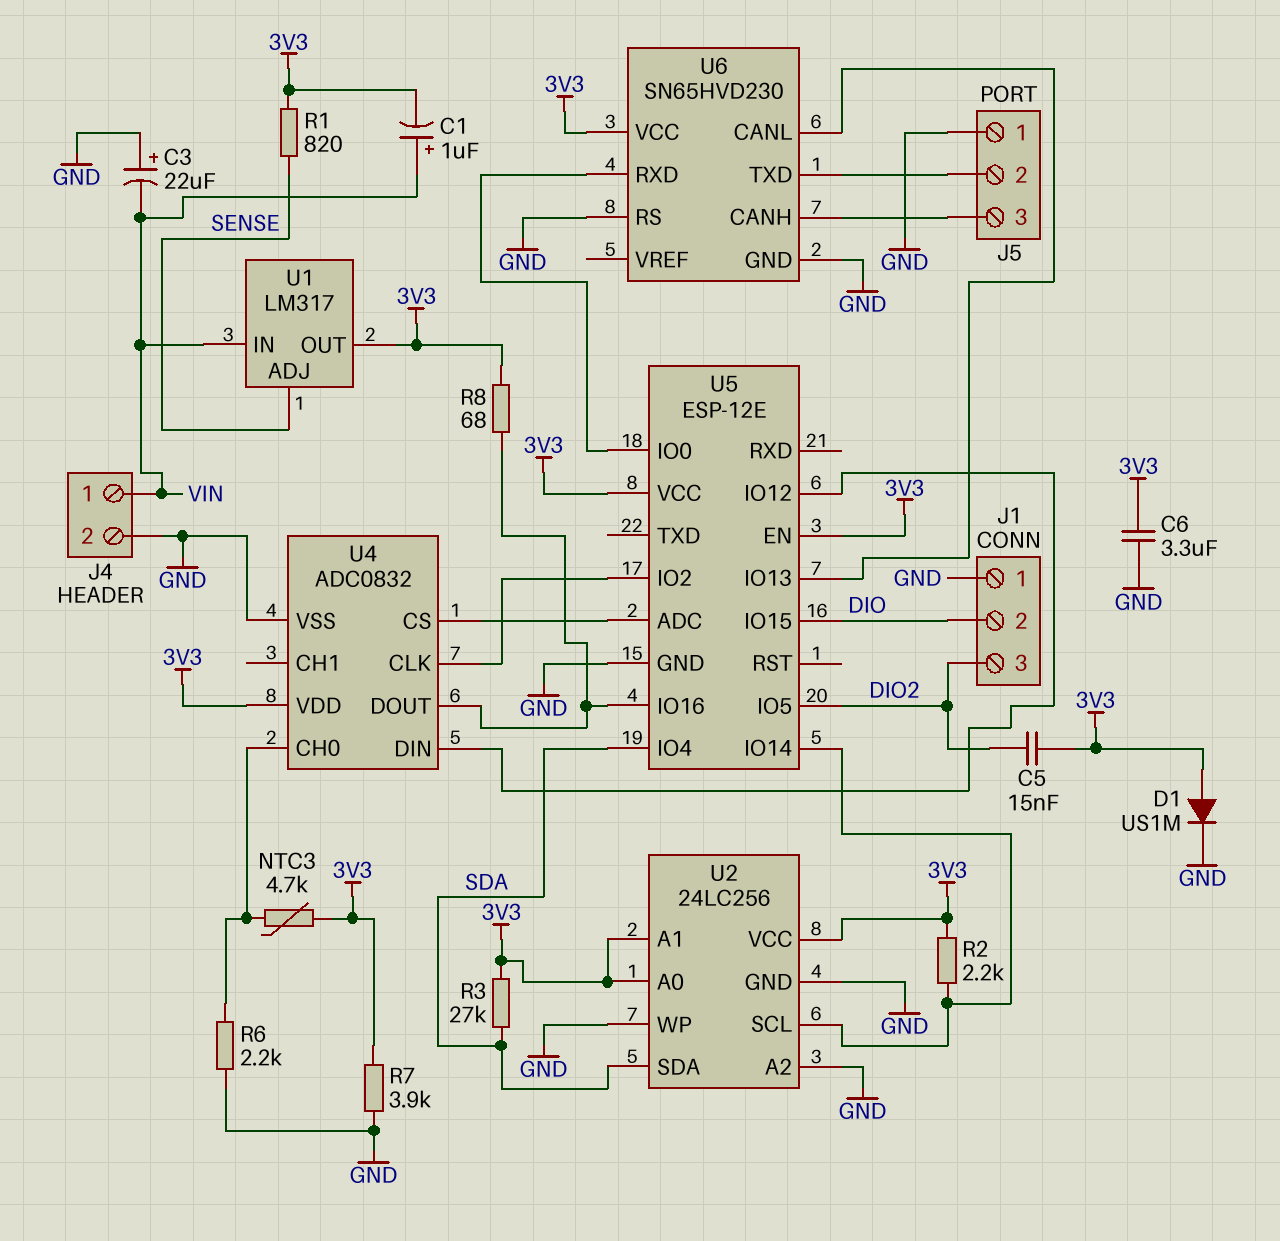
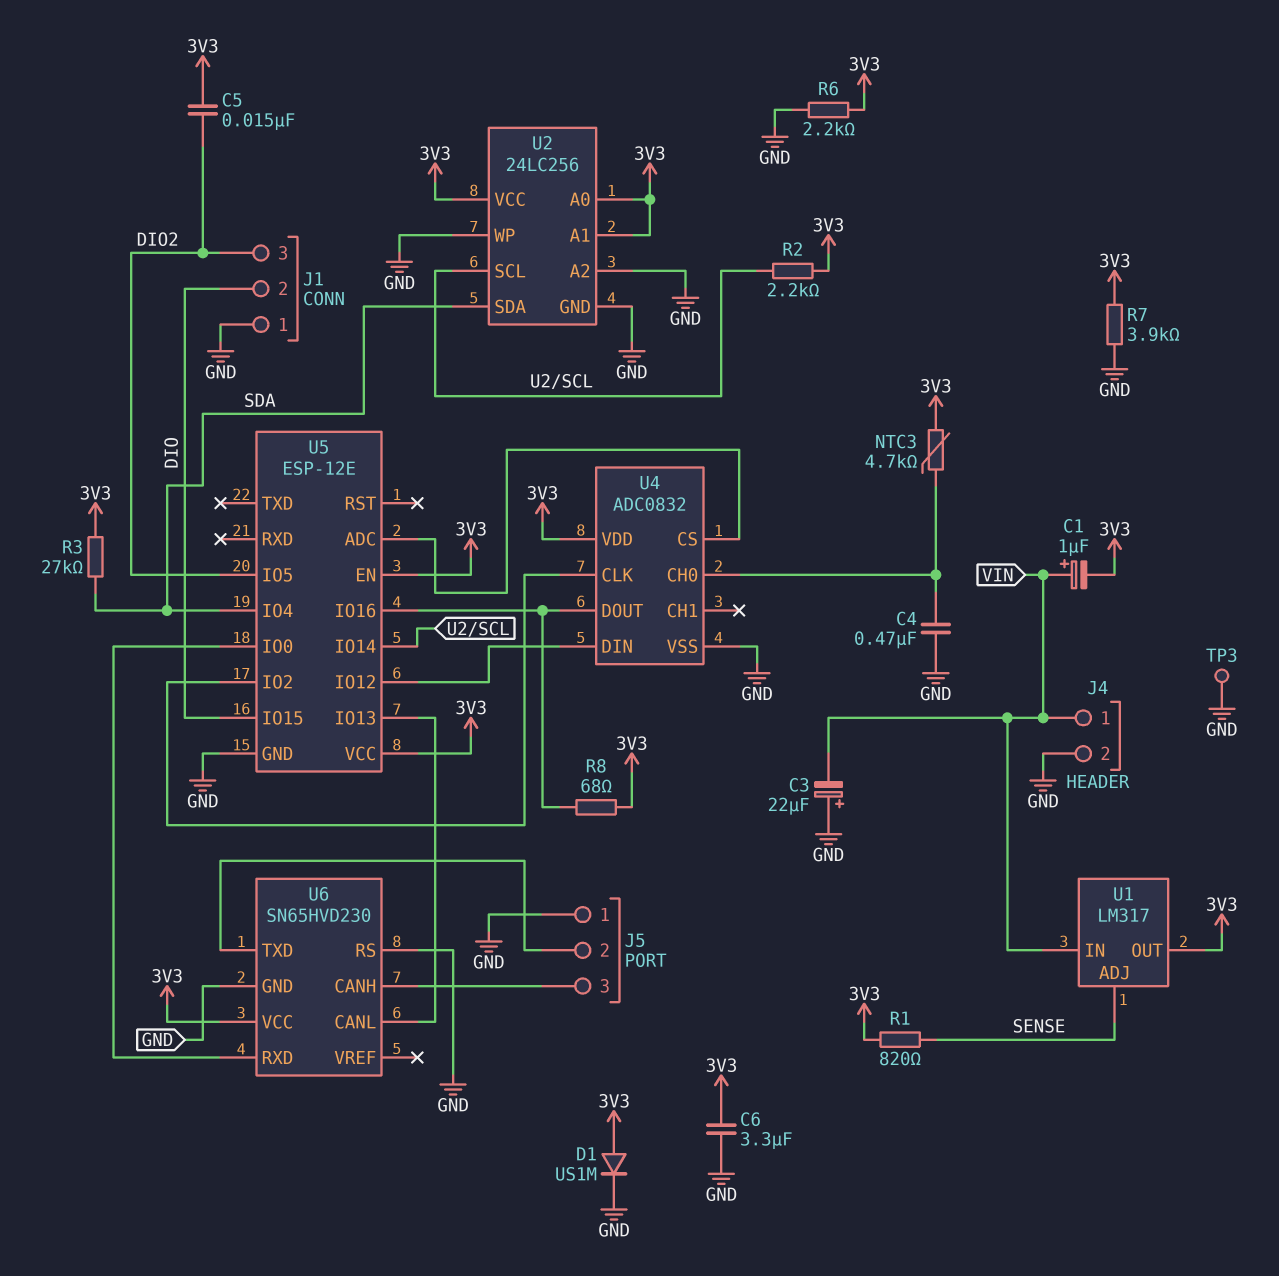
C4: none -> 470nF (GND, U4/CH0)
R6: 2.2k (GND, U4/CH0) -> 2.2k (3V3, GND)
TP3: none -> test point (GND)

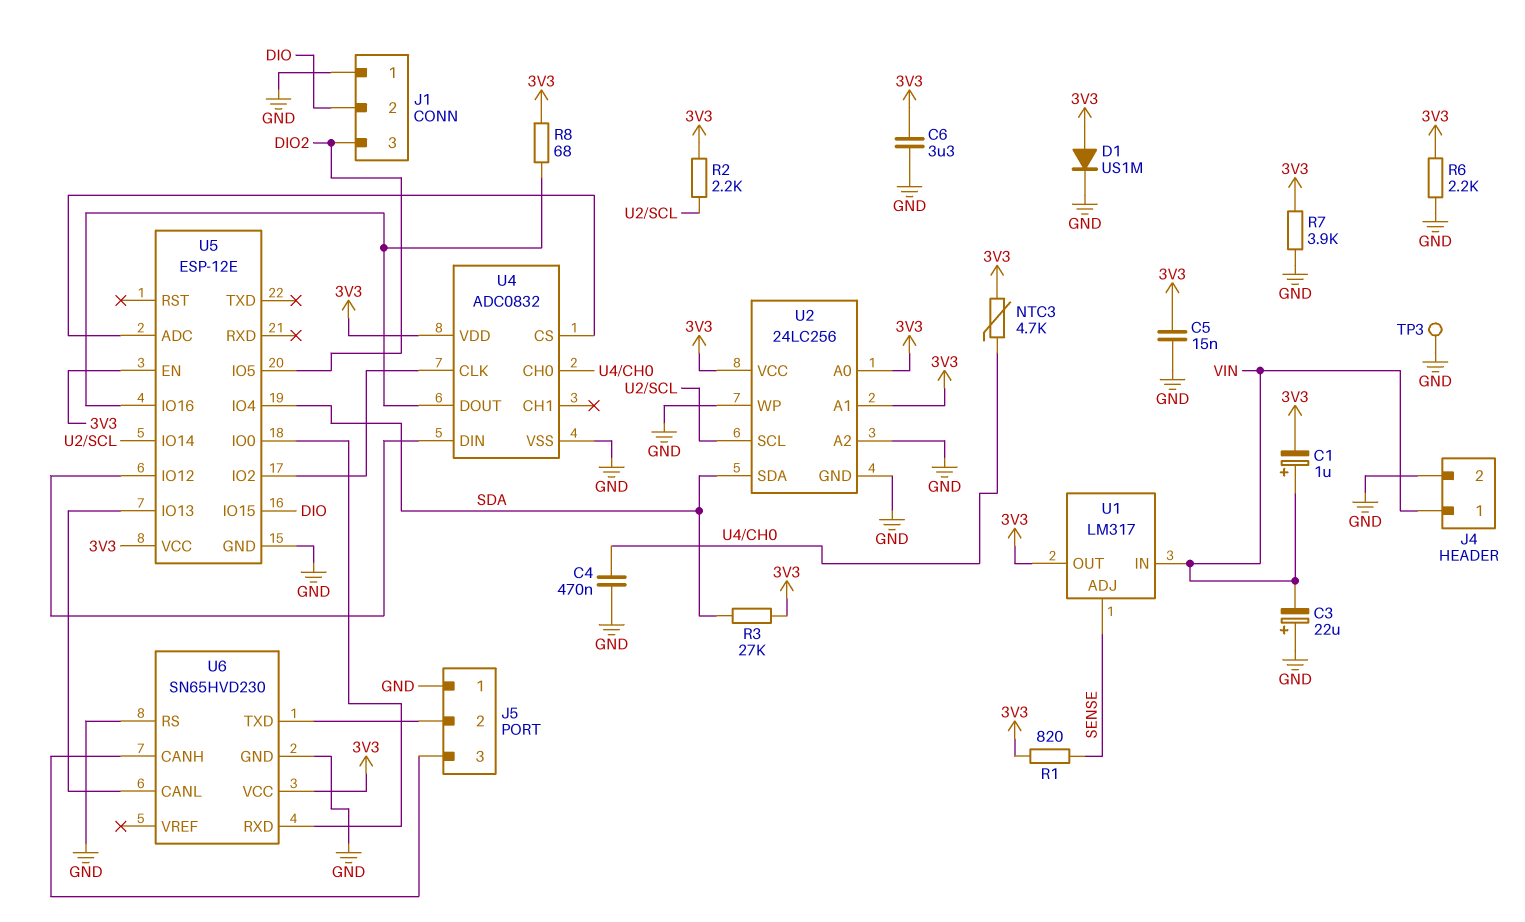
C5: 15nF (3V3, DIO2) -> 15nF (3V3, GND)

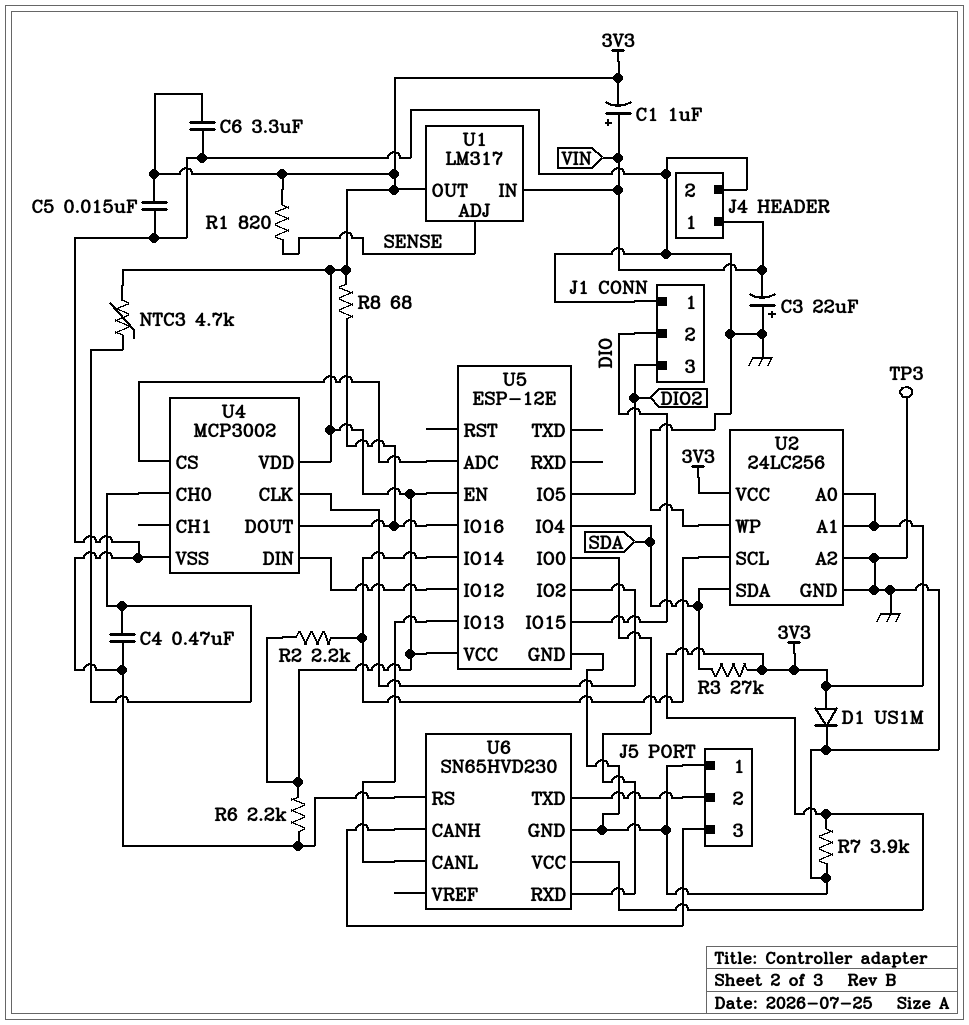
U4: ADC0832 -> MCP3002

